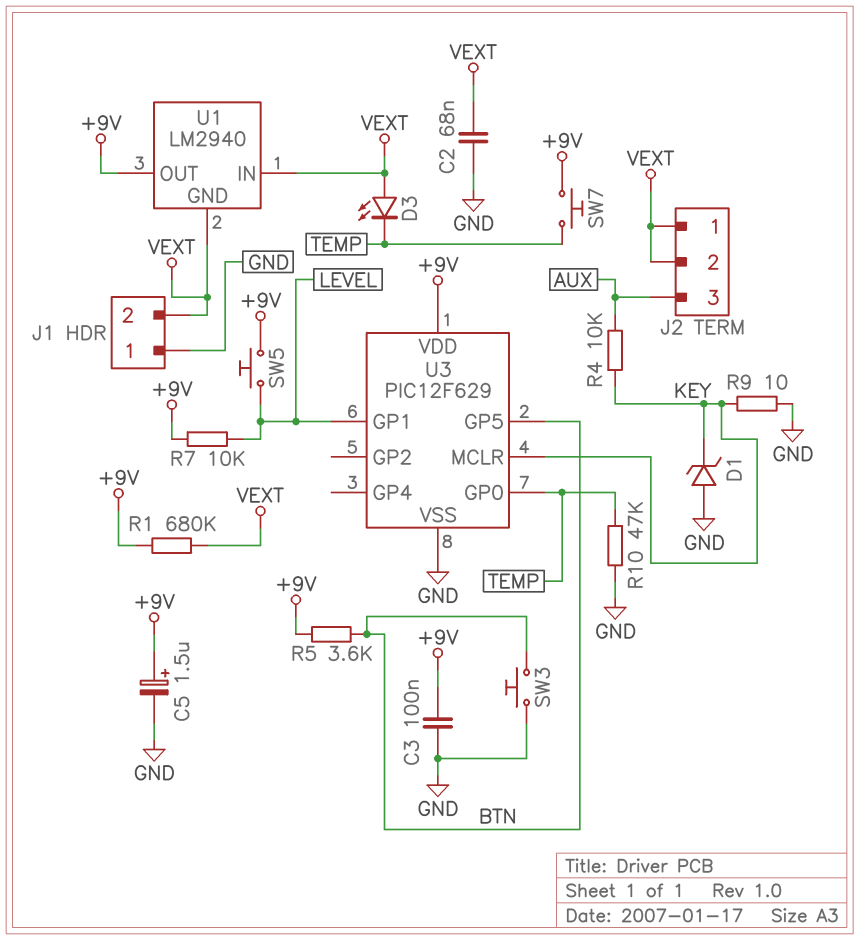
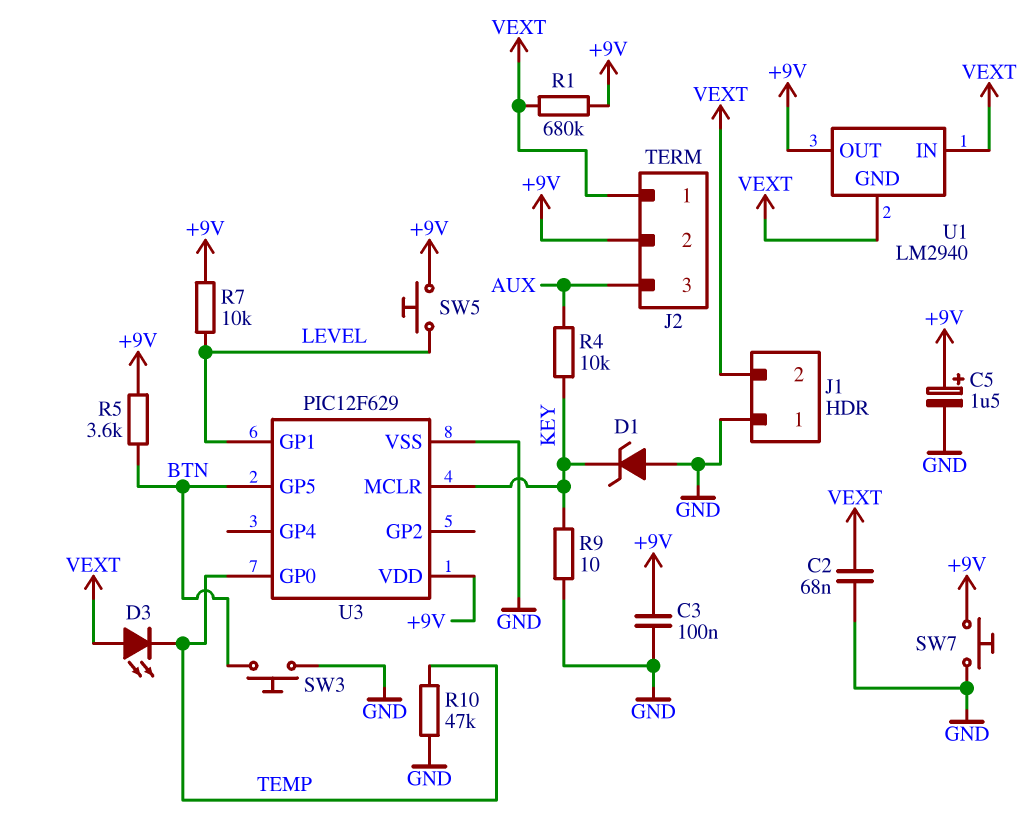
J2 pin 2: VEXT -> +9V
SW7: button (+9V, TEMP) -> button (+9V, GND)

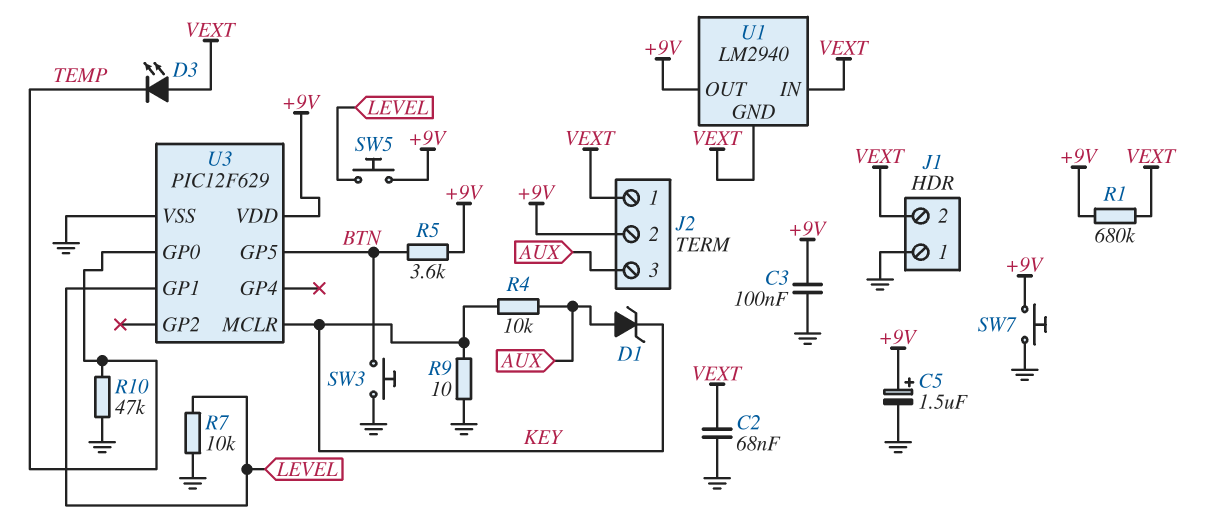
D1: zener (A GND, K KEY) -> zener (A AUX, K KEY)
R7: 10k (+9V, LEVEL) -> 10k (GND, LEVEL)

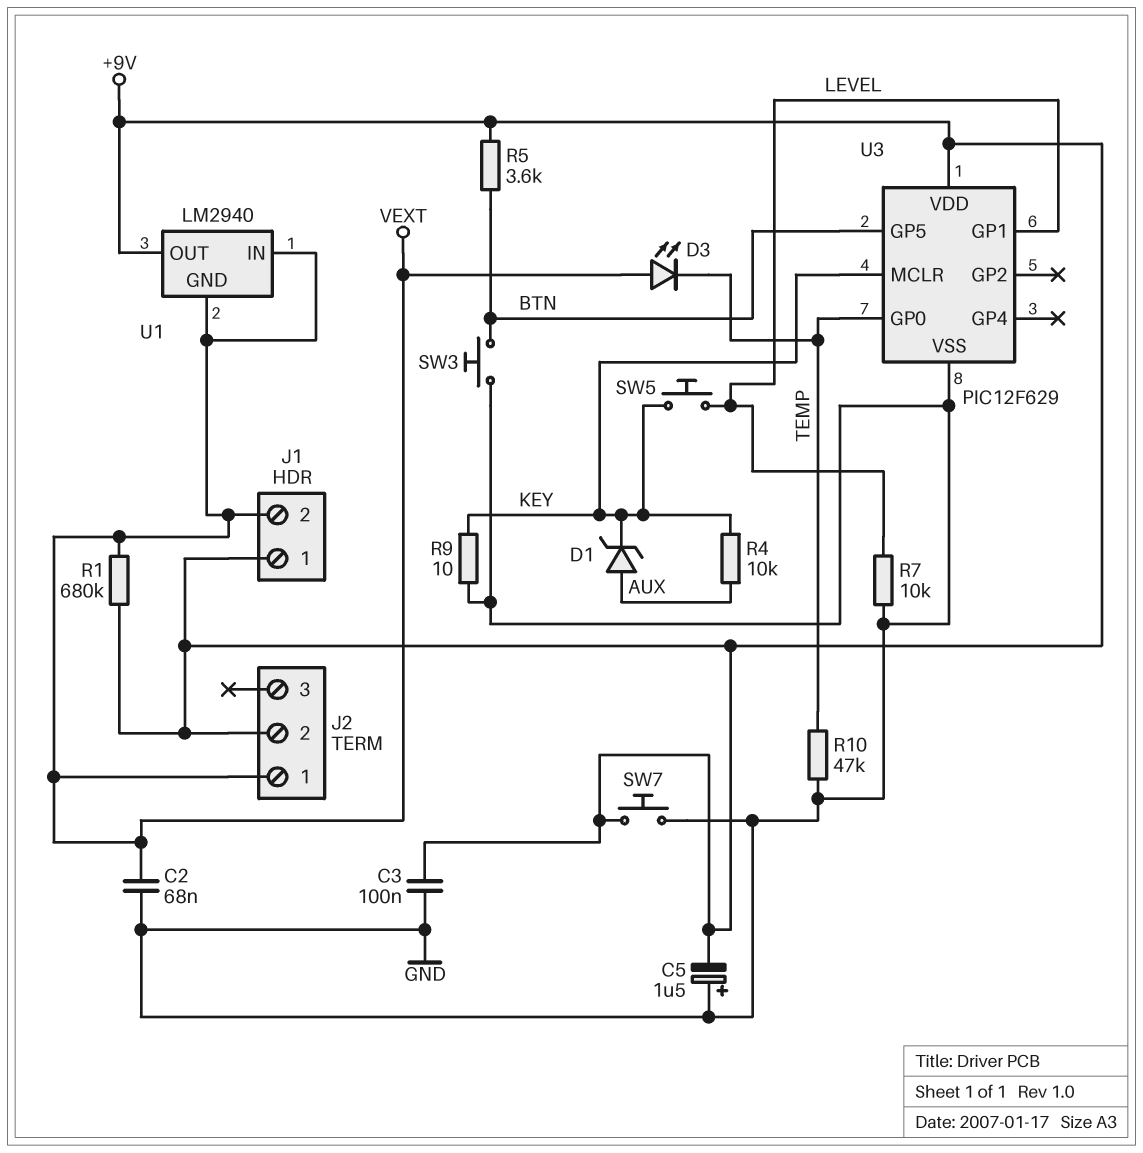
C5: 1.5uF (plus +9V, minus GND) -> 1.5uF (plus GND, minus +9V)
J1 pin 1: GND -> +9V
J2 pin 3: AUX -> none
SW5: button (+9V, LEVEL) -> button (KEY, LEVEL)

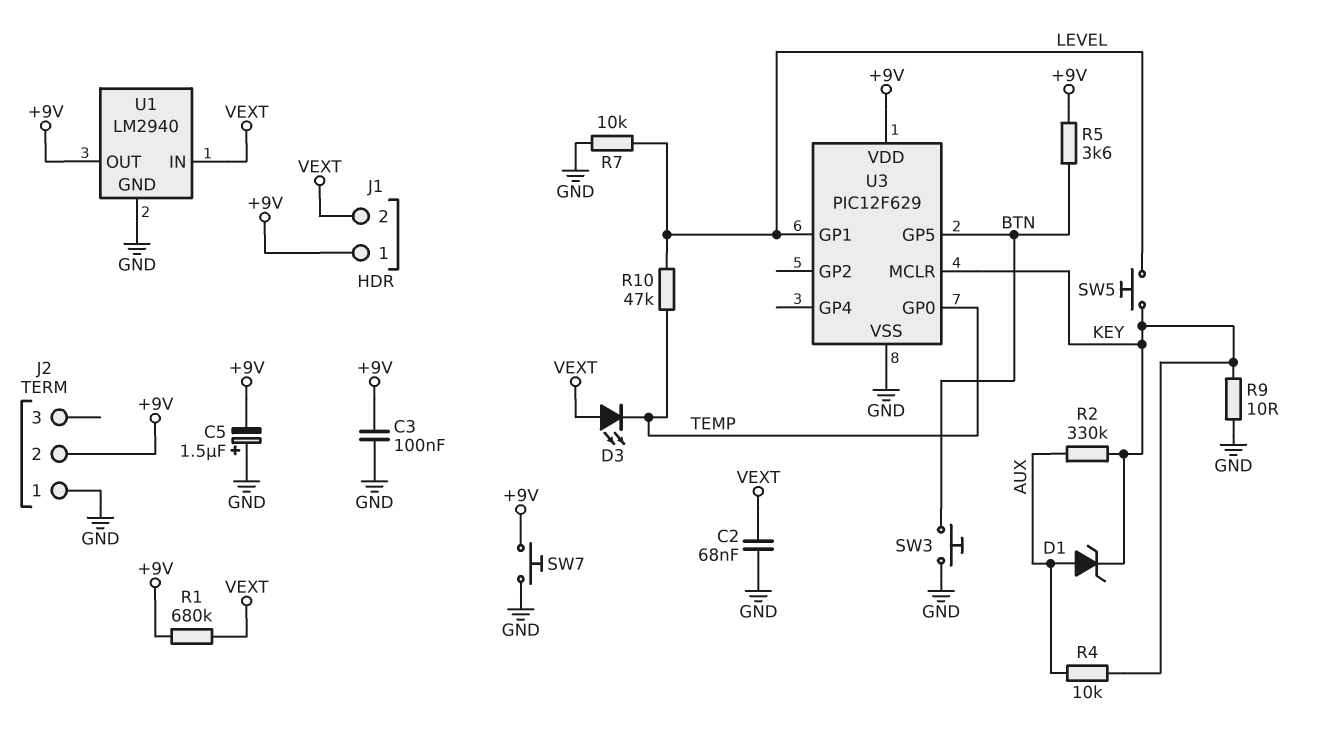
J2 pin 1: VEXT -> GND
R2: none -> 330k (AUX, KEY)
R10: 47k (GND, TEMP) -> 47k (LEVEL, TEMP)
U1 pin GND: VEXT -> GND

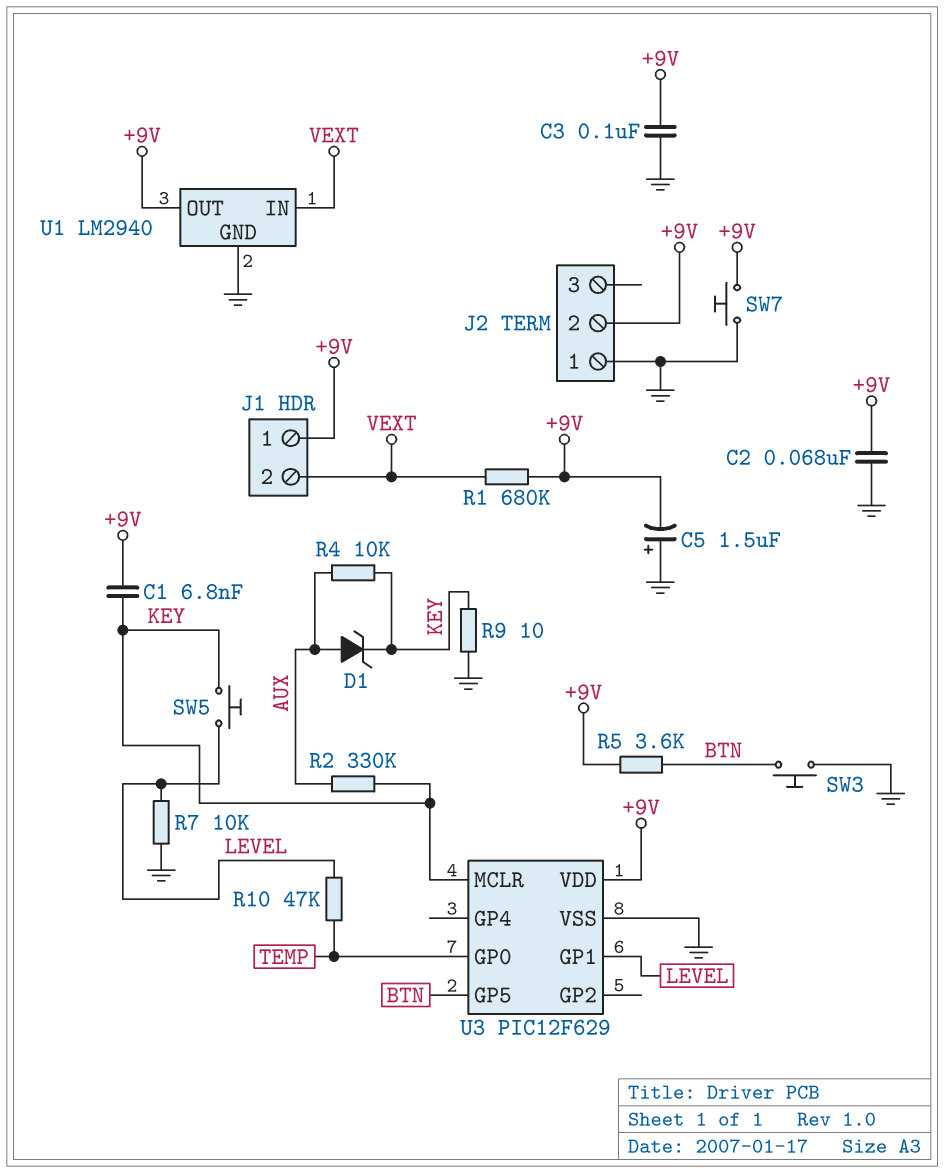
C1: none -> 6.8nF (+9V, KEY)
C2: 68nF (GND, VEXT) -> 68nF (+9V, GND)
D3: LED (A VEXT, K TEMP) -> none

